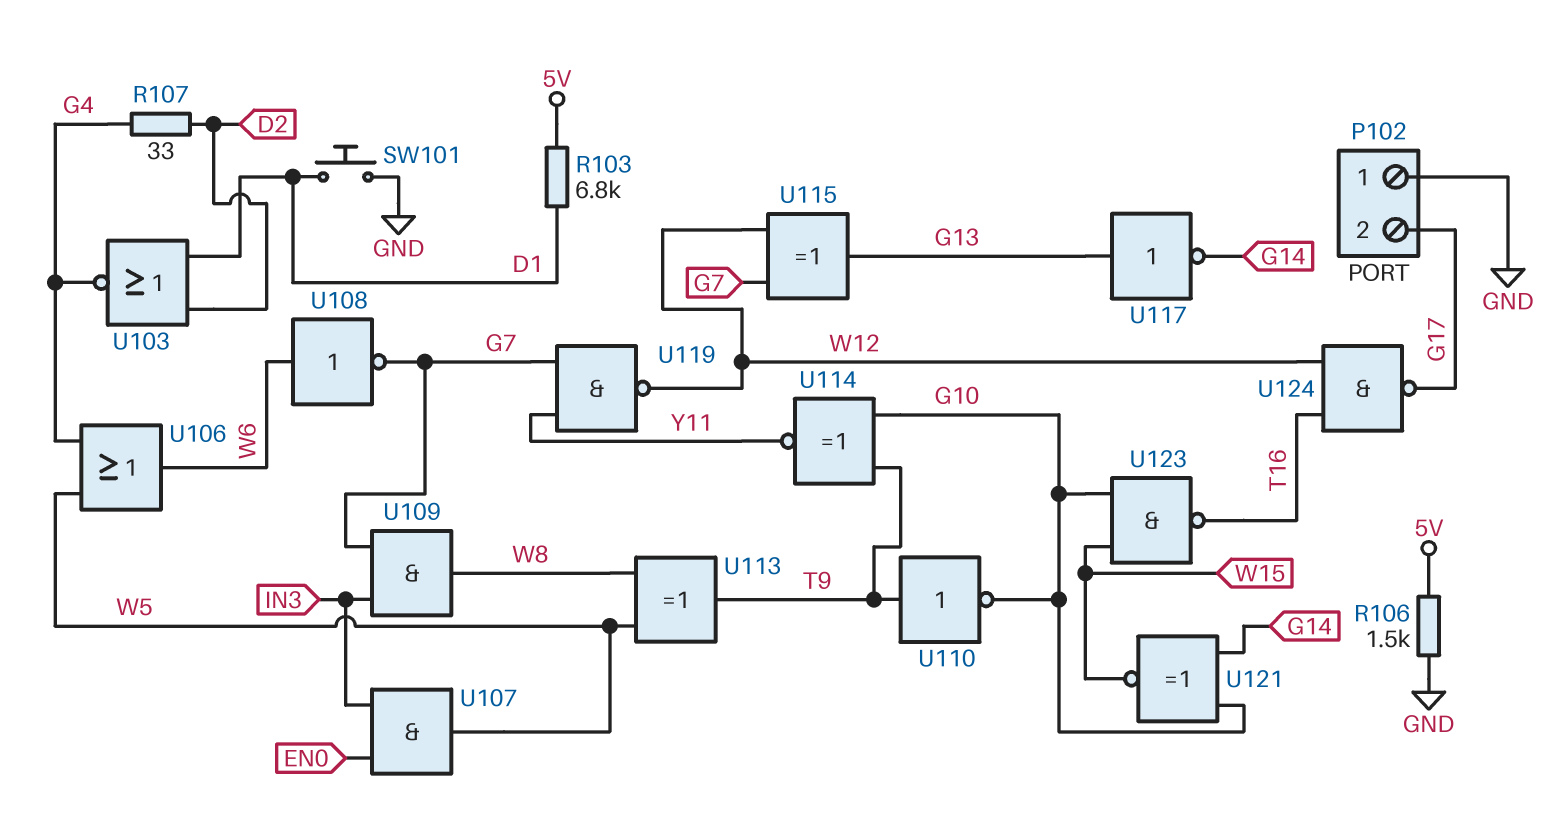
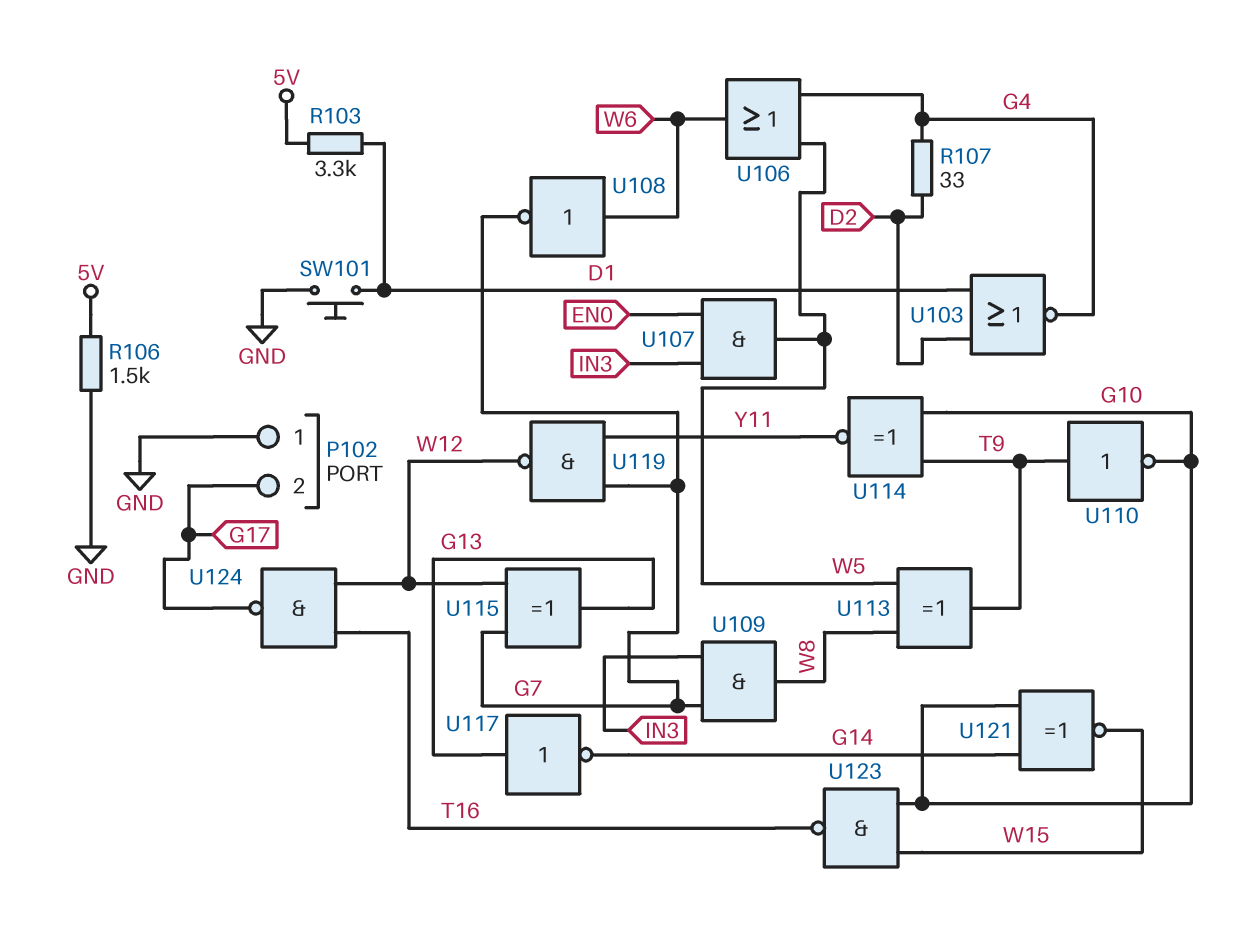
R103: 6.8k (5V, D1) -> 3.3k (5V, D1)

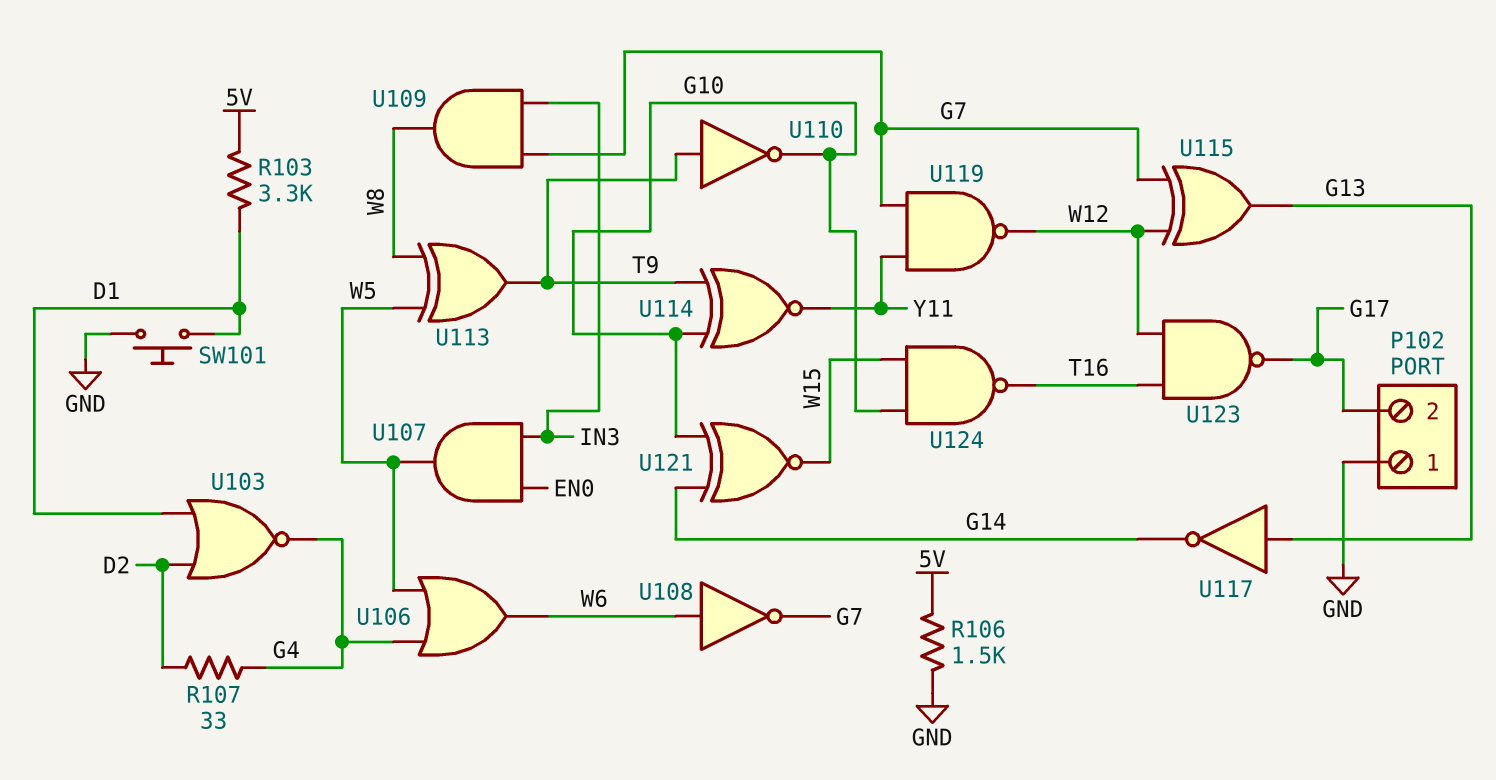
U123: NAND (in G10, in W15, out T16) -> NAND (in T16, in W12, out G17)
U124: NAND (in T16, in W12, out G17) -> NAND (in G10, in W15, out T16)

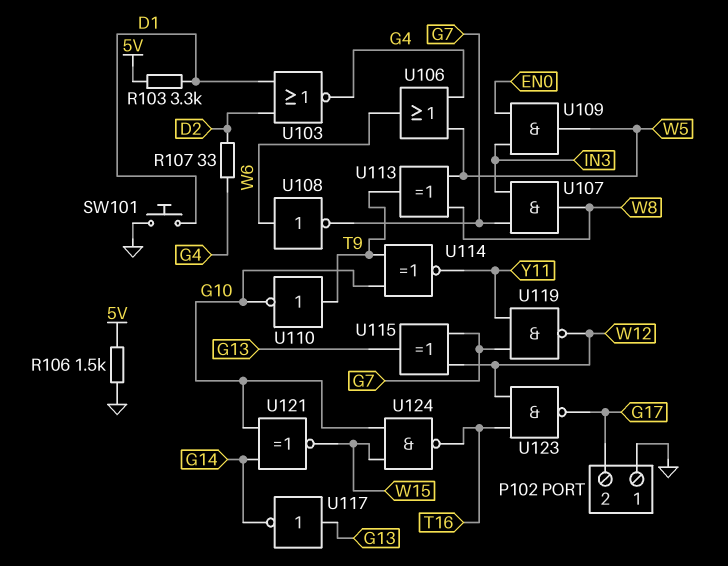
U107: AND (in EN0, in IN3, out W5) -> AND (in G7, in IN3, out W8)
U109: AND (in G7, in IN3, out W8) -> AND (in EN0, in IN3, out W5)

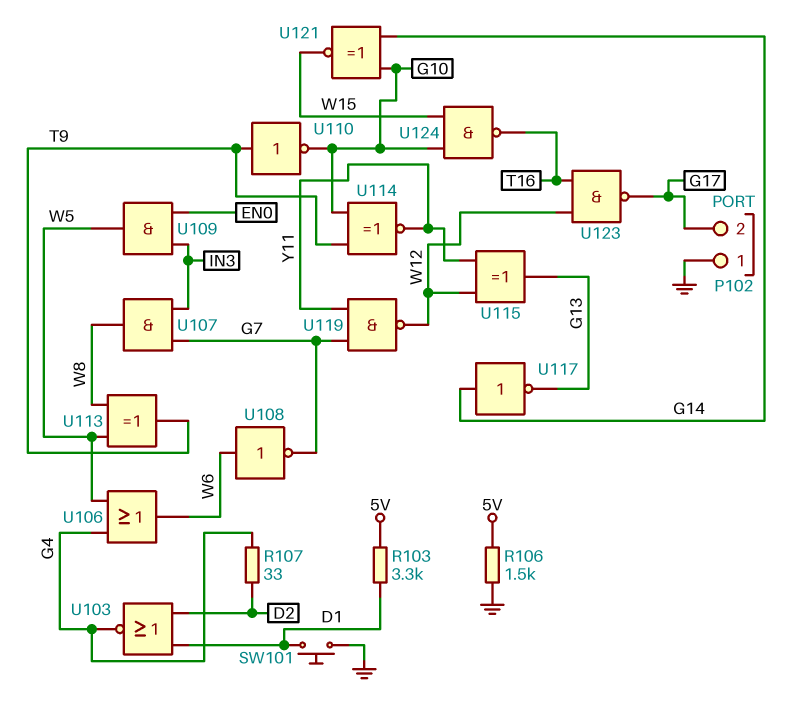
U115: XOR (in G7, in W12, out G13) -> XOR (in W12, in Y11, out G13)
U117: NOT (in G13, out G14) -> NOT (in G14, out G13)

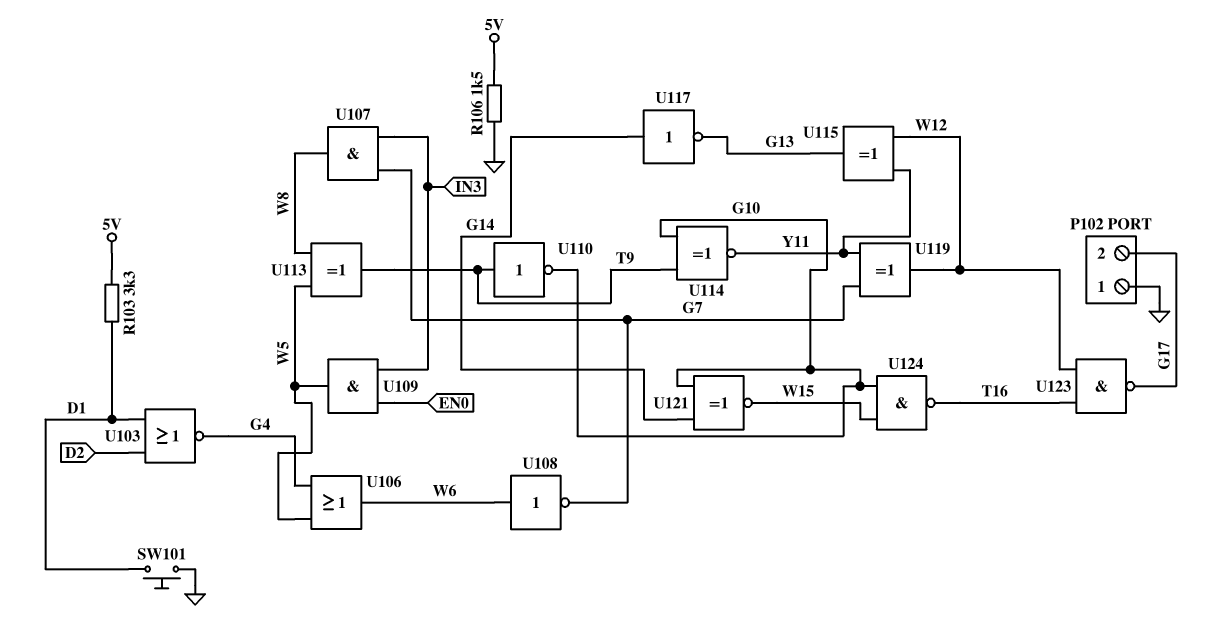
R107: 33 (D2, G4) -> none
U119: NAND (in G7, in Y11, out W12) -> XOR (in G7, in Y11, out W12)

